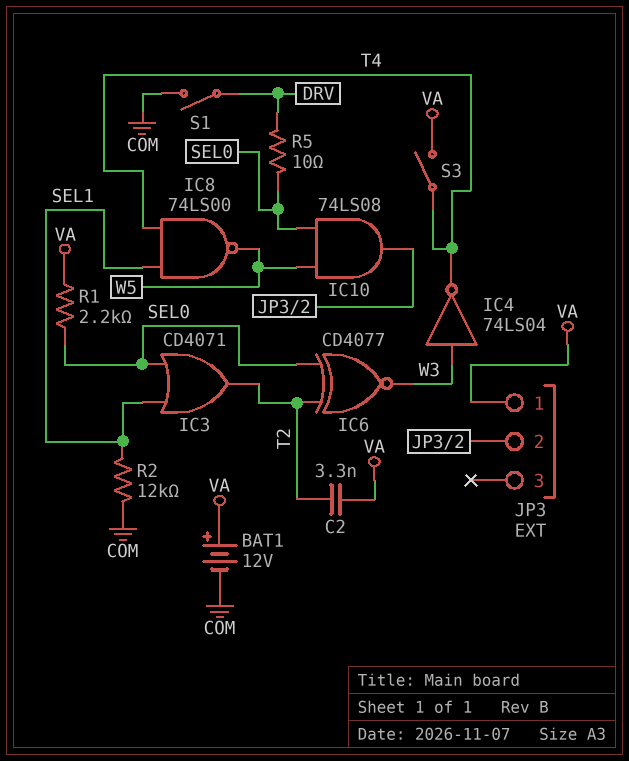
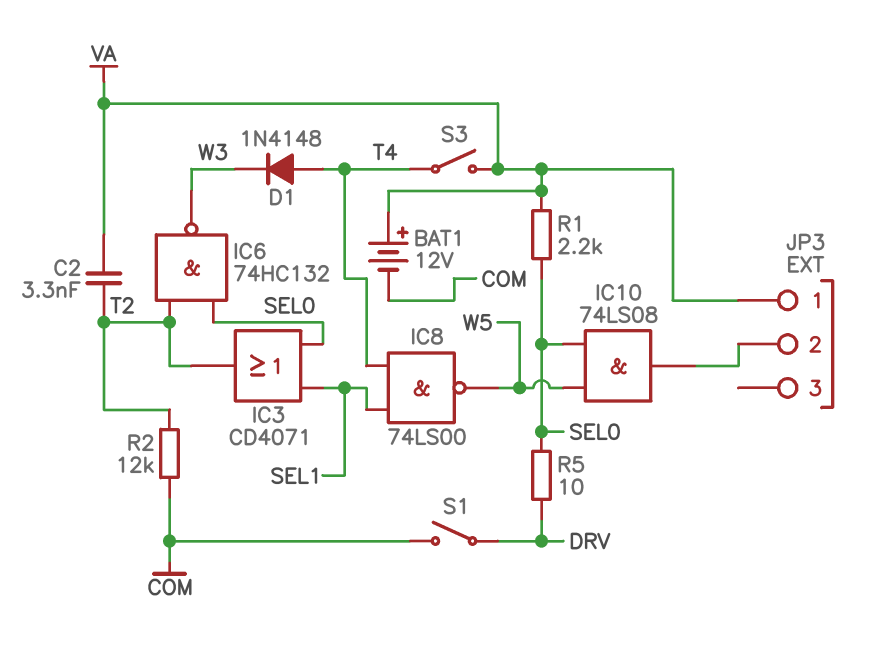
D1: none -> diode 1N4148 (A T4, K W3)
IC4: NOT 74LS04 (in W3, out T4) -> none
IC6: XNOR CD4077 (in SEL0, in T2, out W3) -> NAND 74HC132 (in SEL0, in T2, out W3)
R2: 12k (COM, SEL1) -> 12k (COM, T2)

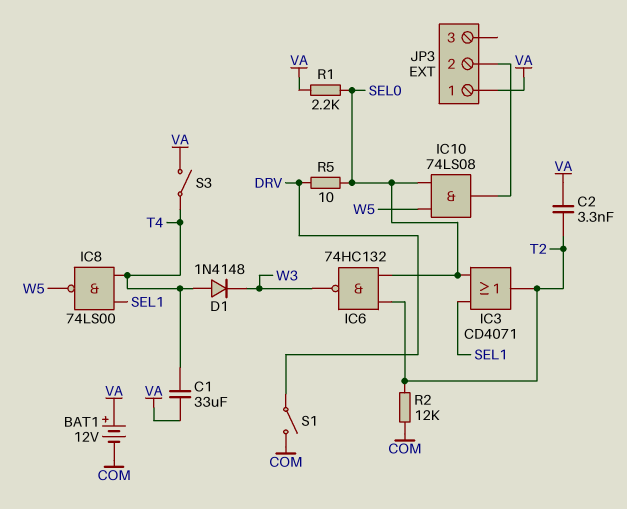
C1: none -> 33uF (T4, VA)

